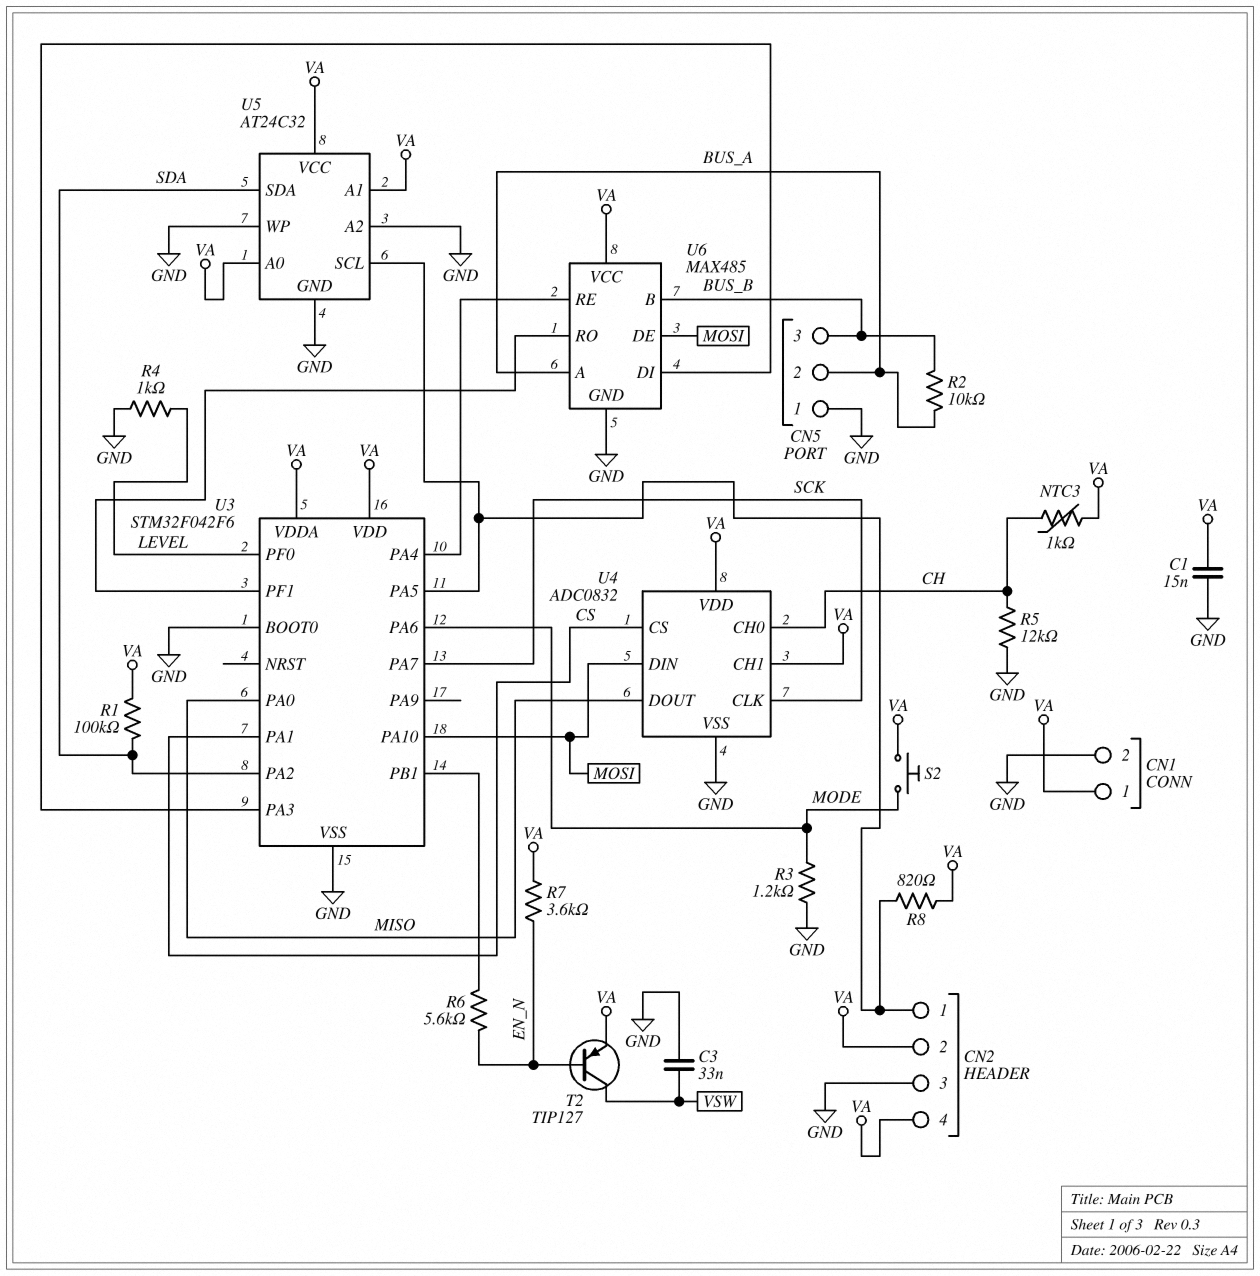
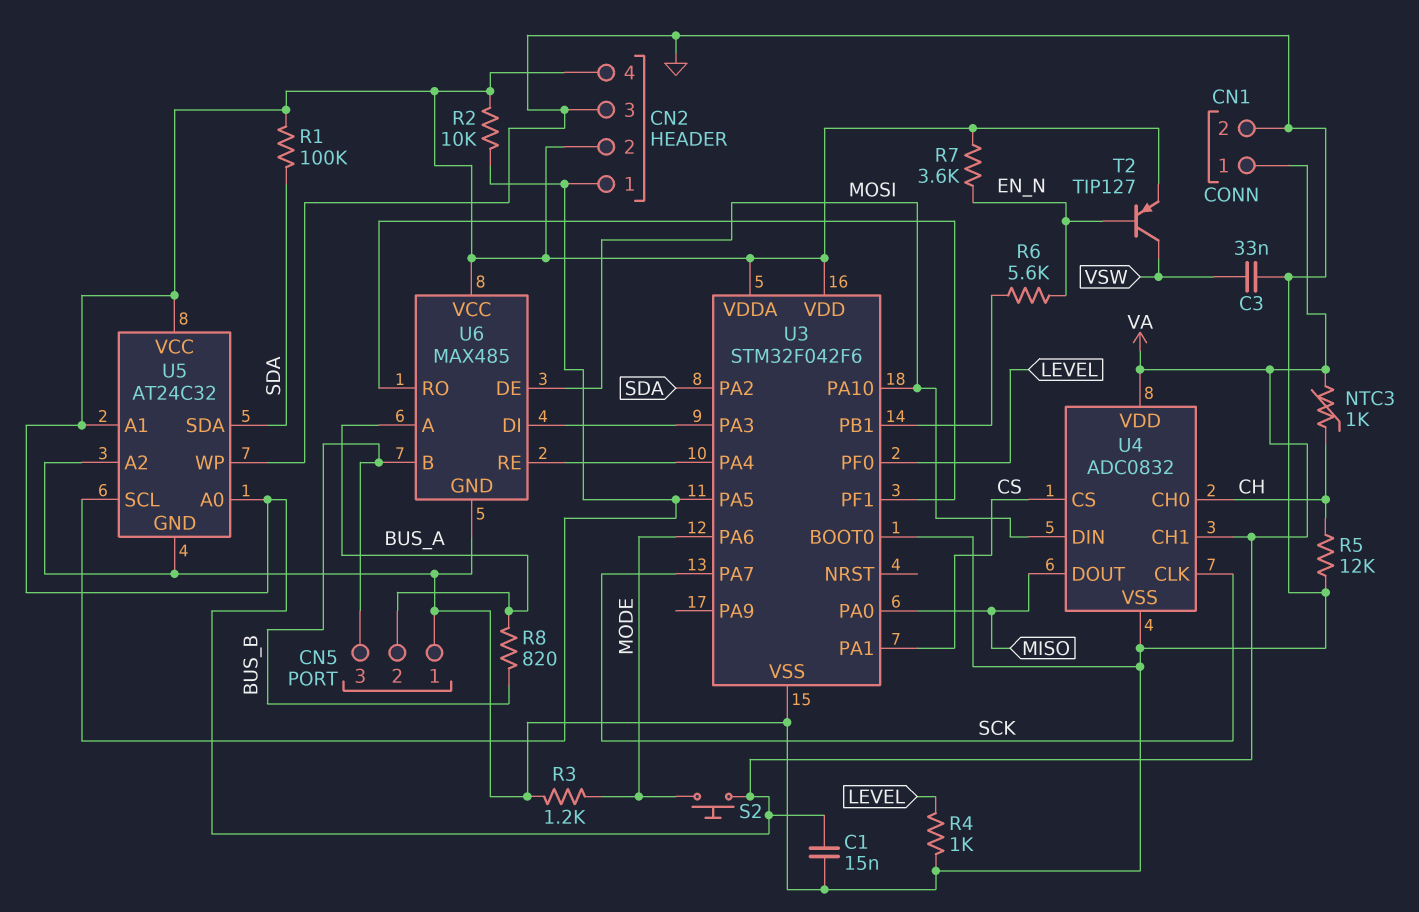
R2: 10k (BUS_A, BUS_B) -> 10k (CN2/1, VA)
R8: 820 (CN2/1, VA) -> 820 (BUS_A, BUS_B)

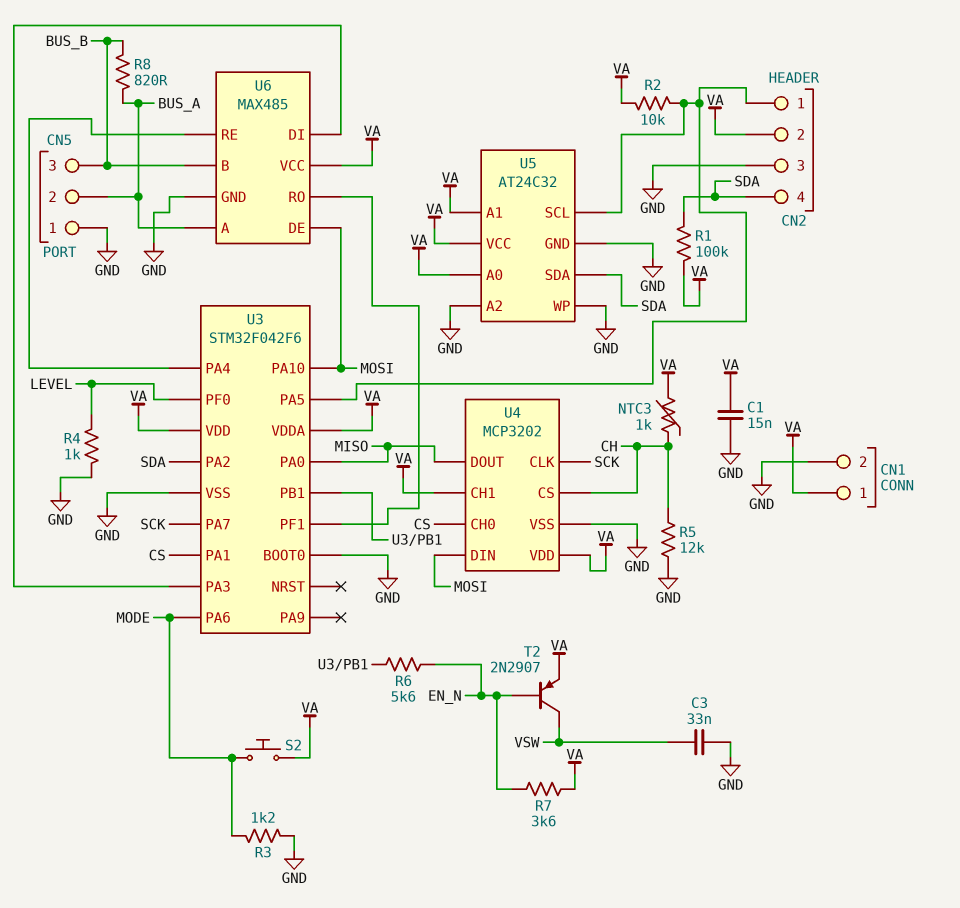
CN2 pin 4: VA -> SDA
T2: PNP TIP127 (B EN_N, C VSW, E VA) -> PNP 2N2907 (B EN_N, C VSW, E VA)
U4: ADC0832 -> MCP3202
U4 pin CH0: CH -> CS
U4 pin CS: CS -> CH

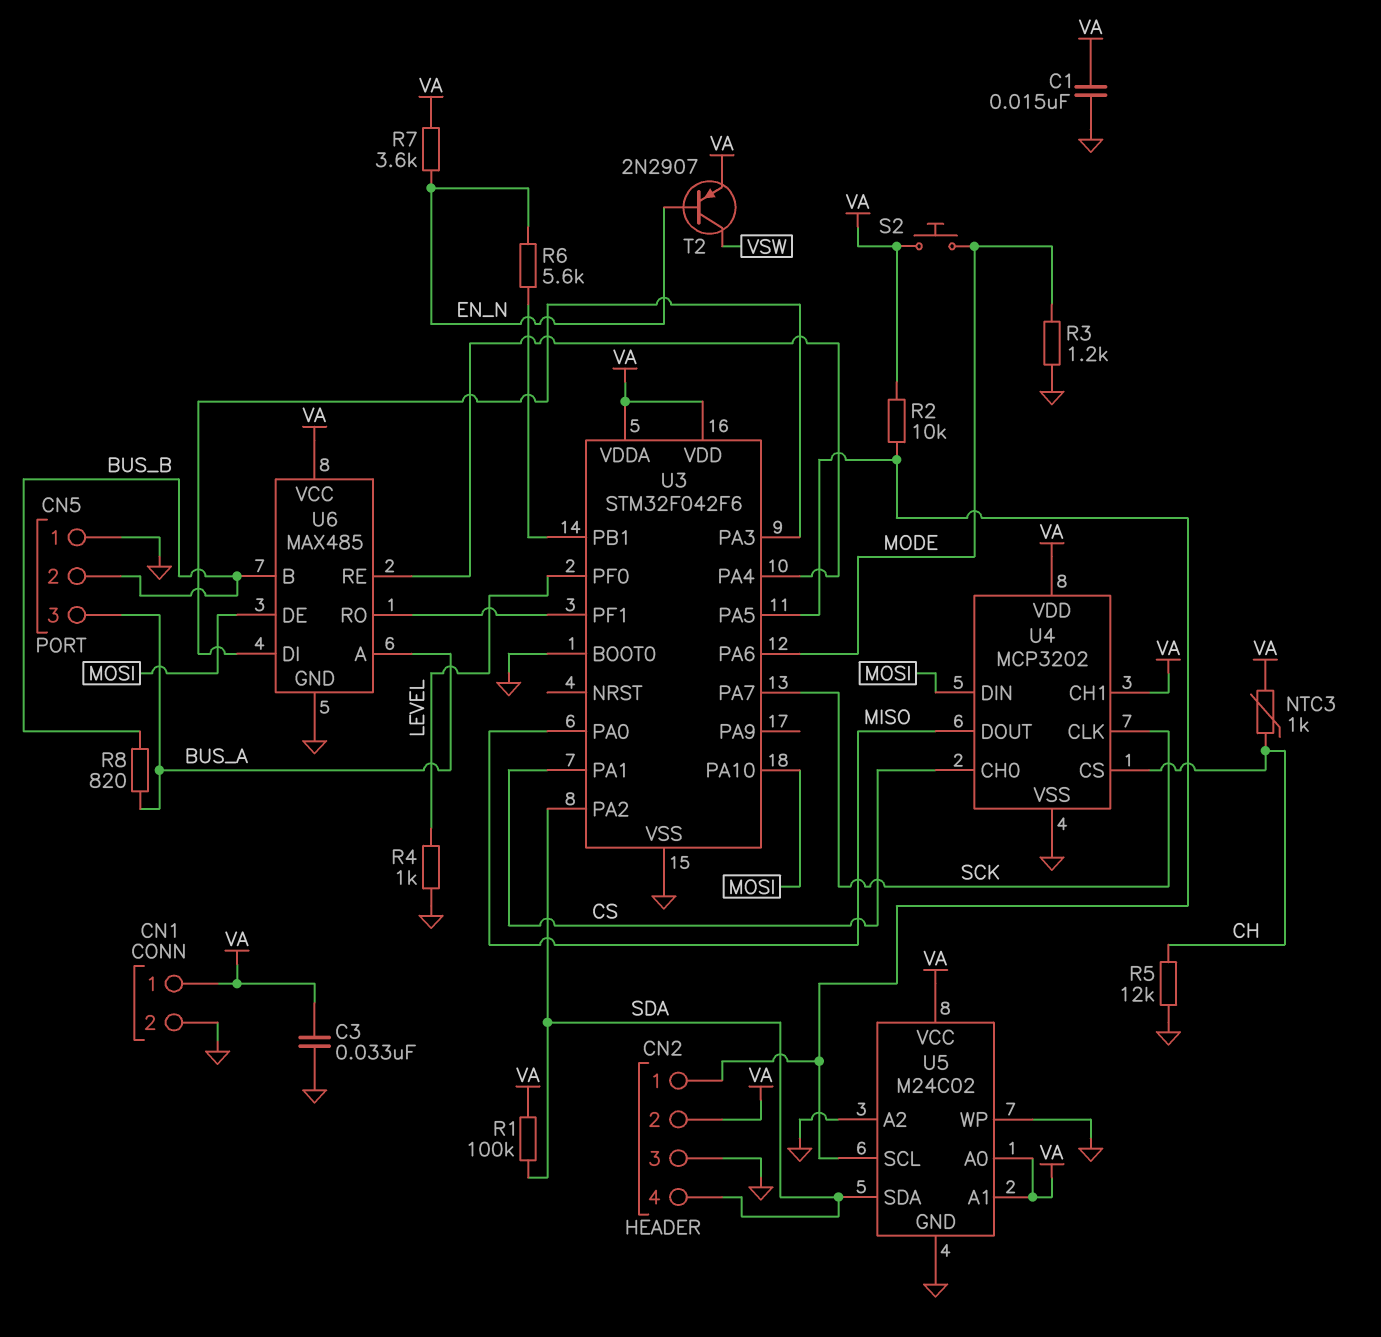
C3: 33nF (GND, VSW) -> 33nF (GND, VA)
CN5 pin 2: BUS_A -> BUS_B
CN5 pin 3: BUS_B -> BUS_A
U5: AT24C32 -> M24C02

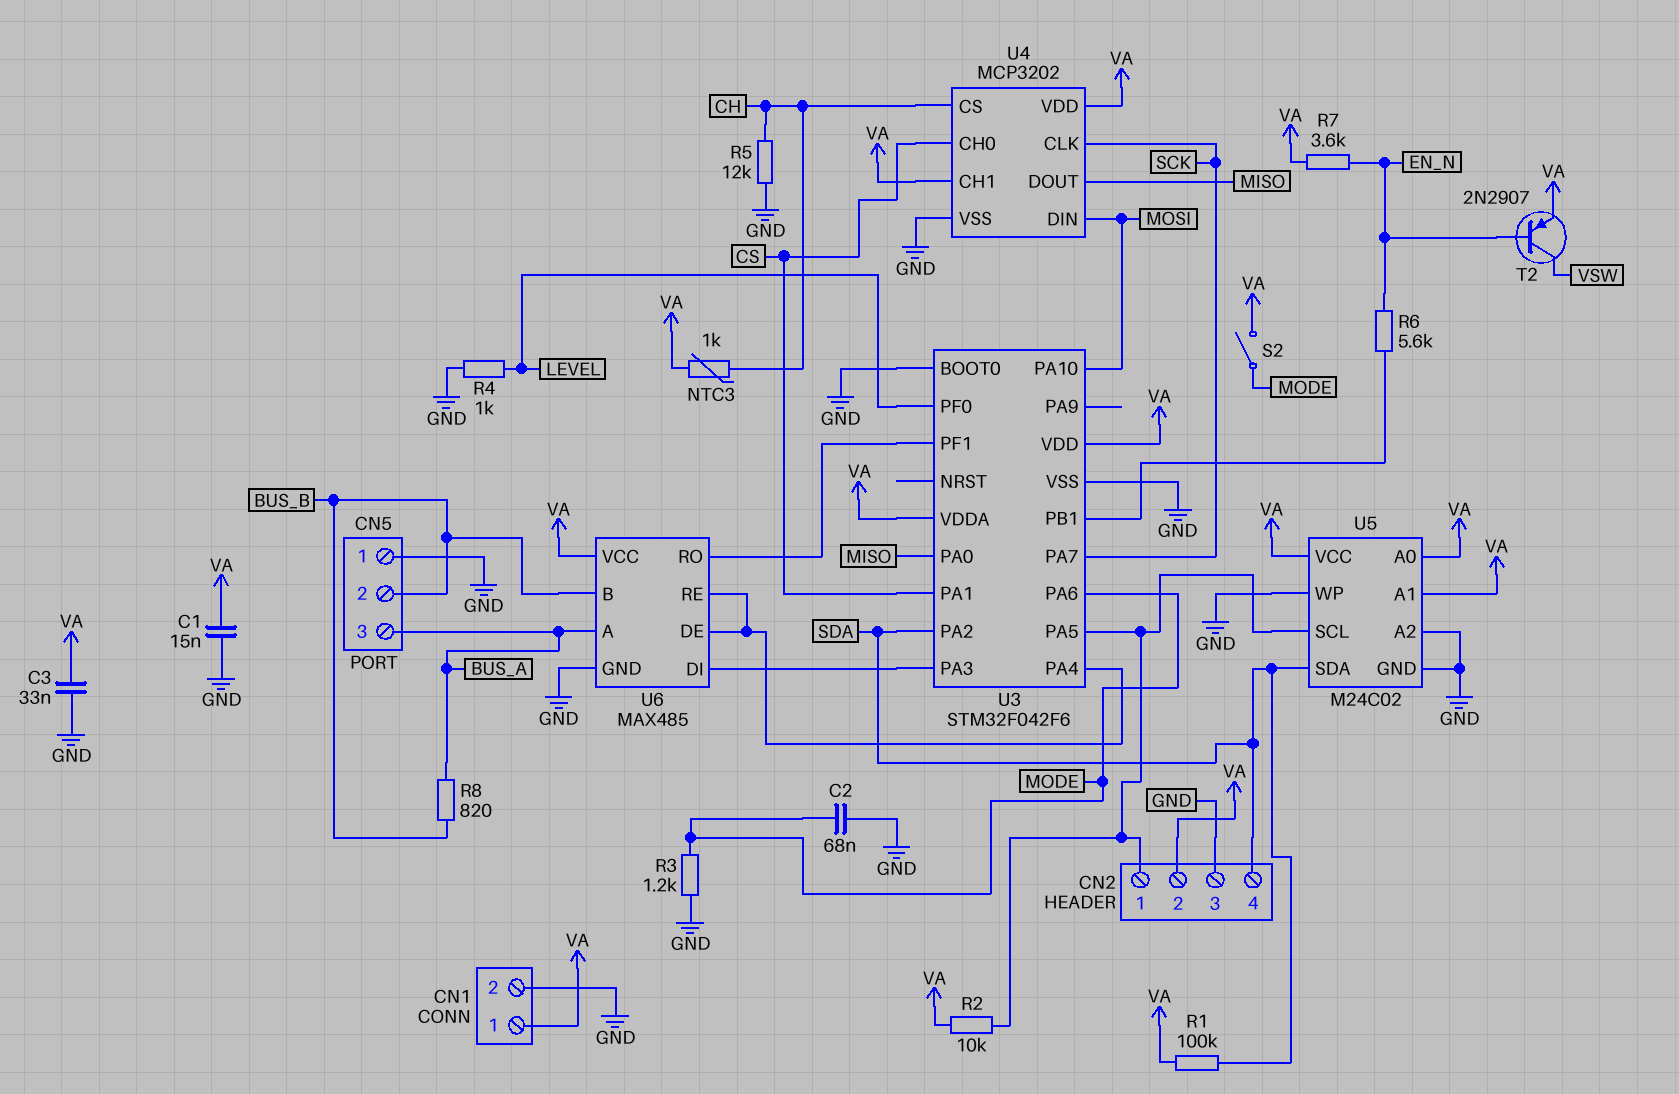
C2: none -> 68nF (GND, MODE)
S2: button (MODE, VA) -> switch (MODE, VA)
U6 pin DE: MOSI -> U3/PA4

